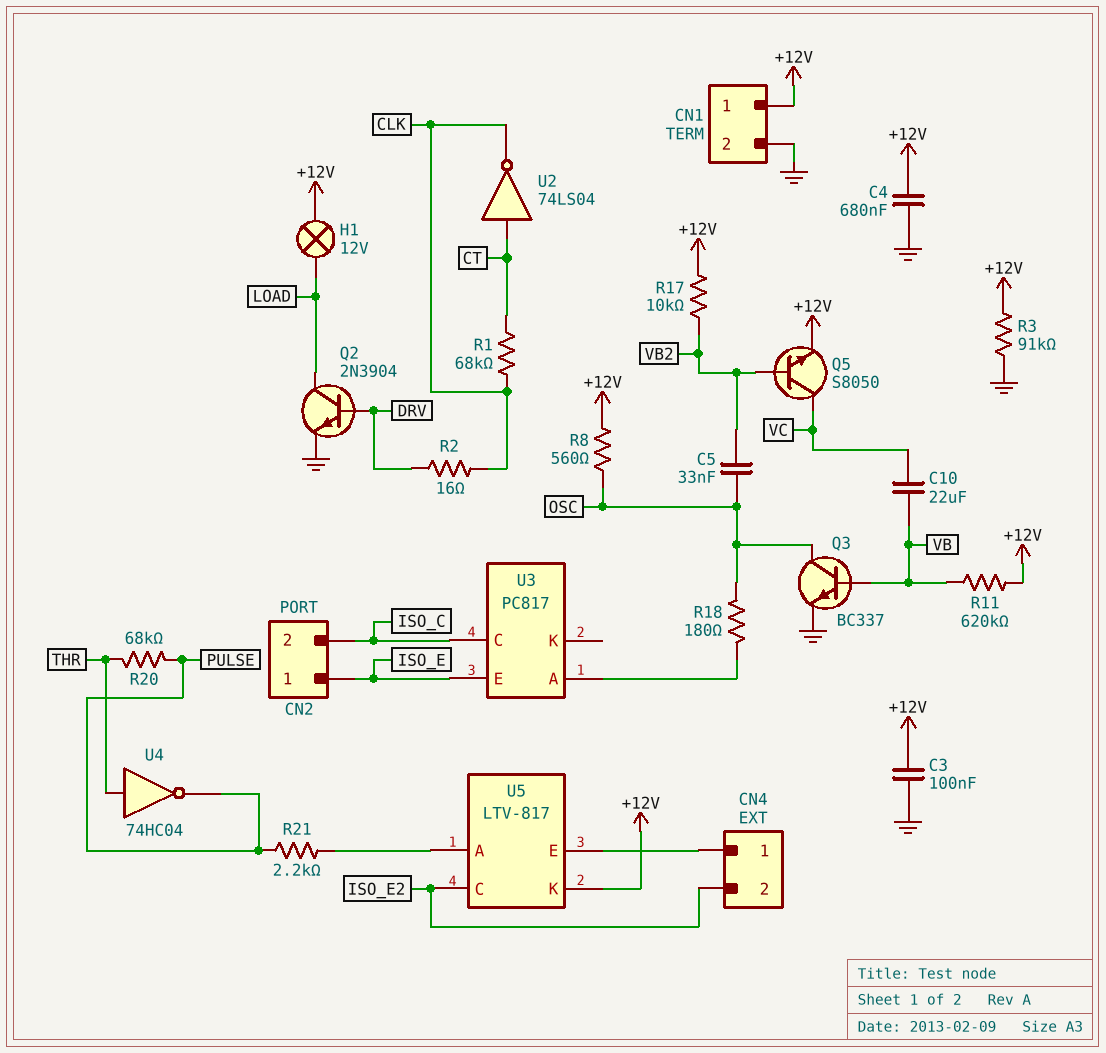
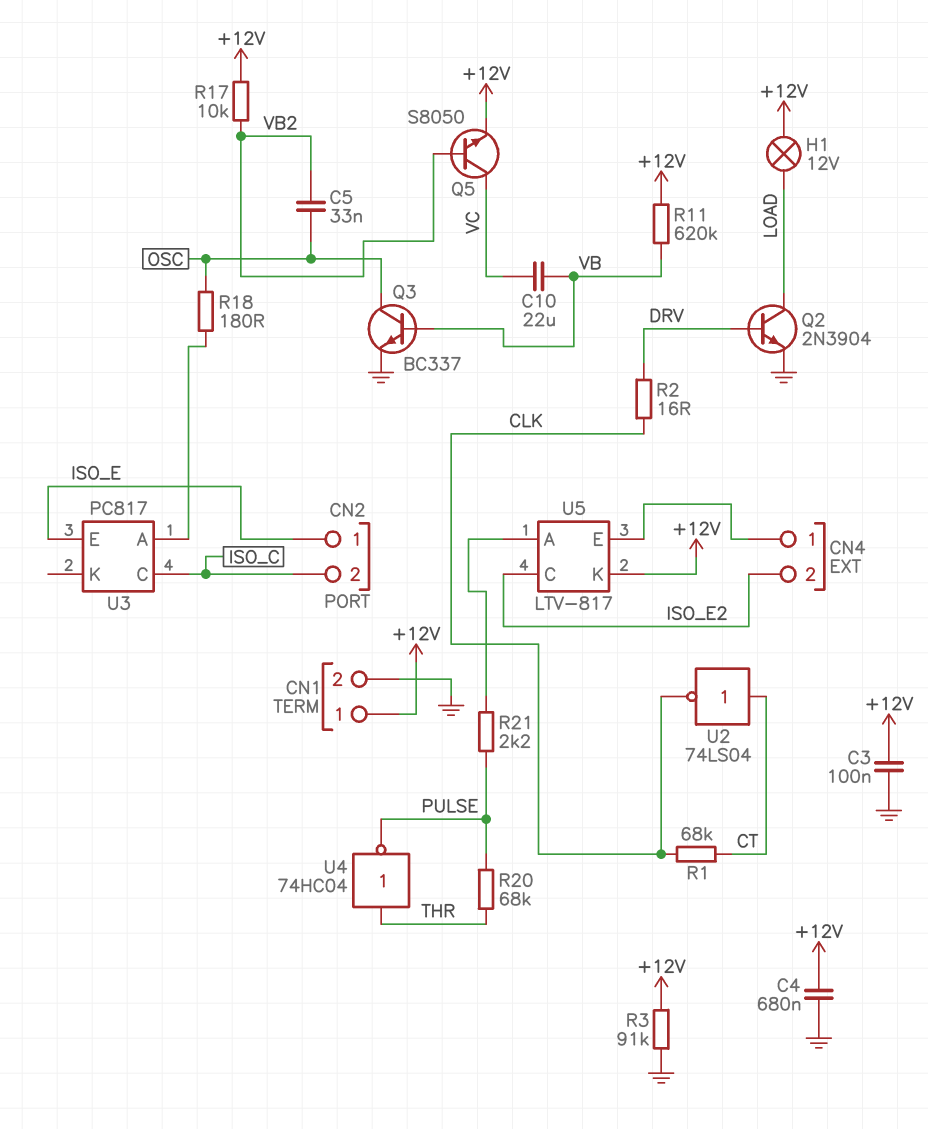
R8: 560 (+12V, OSC) -> none

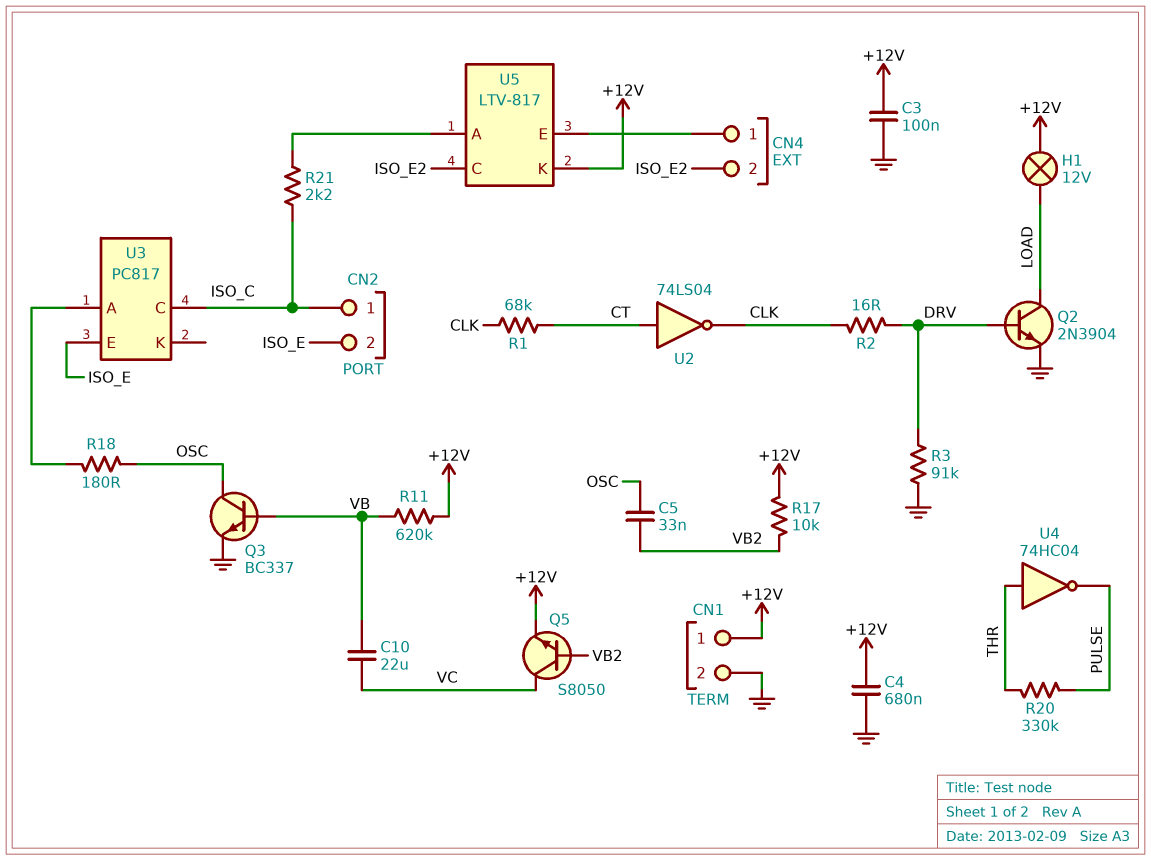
CN2 pin 1: ISO_E -> ISO_C
CN2 pin 2: ISO_C -> ISO_E
R3: 91k (+12V, GND) -> 91k (DRV, GND)
R20: 68k (PULSE, THR) -> 330k (PULSE, THR)
R21: 2.2k (PULSE, U5/A) -> 2.2k (ISO_C, U5/A)

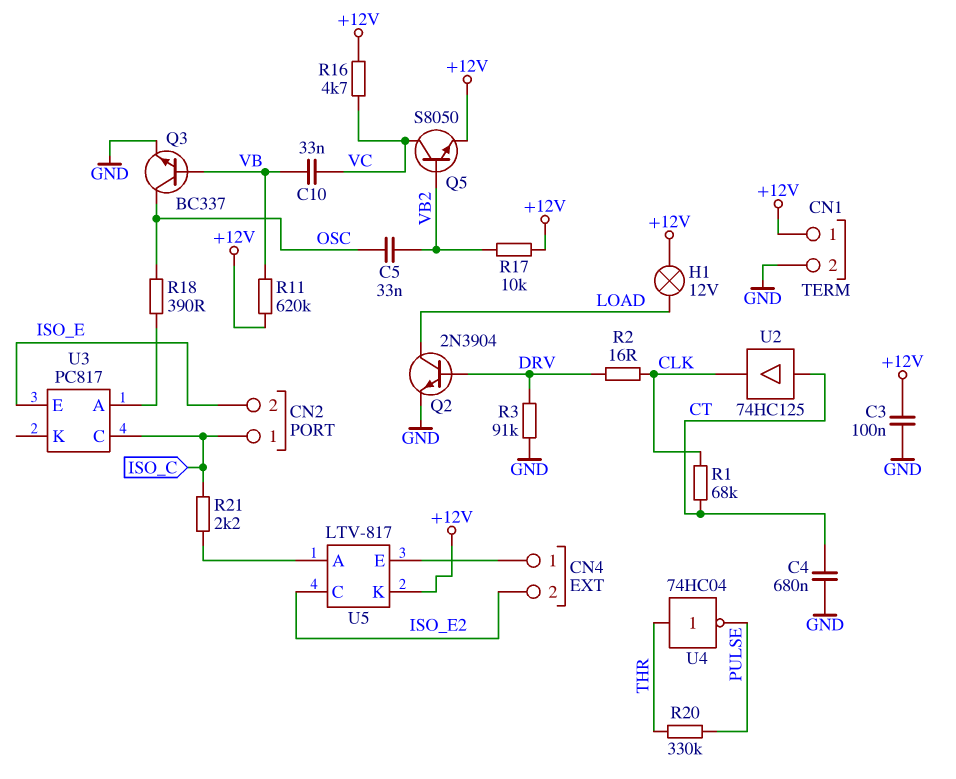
C4: 680nF (+12V, GND) -> 680nF (CT, GND)
C10: 22uF (VB, VC) -> 33nF (VB, VC)
R16: none -> 4.7k (+12V, VC)
R18: 180 (OSC, U3/A) -> 390 (OSC, U3/A)
U2: NOT 74LS04 (in CT, out CLK) -> buffer 74HC125 (in CT, out CLK)

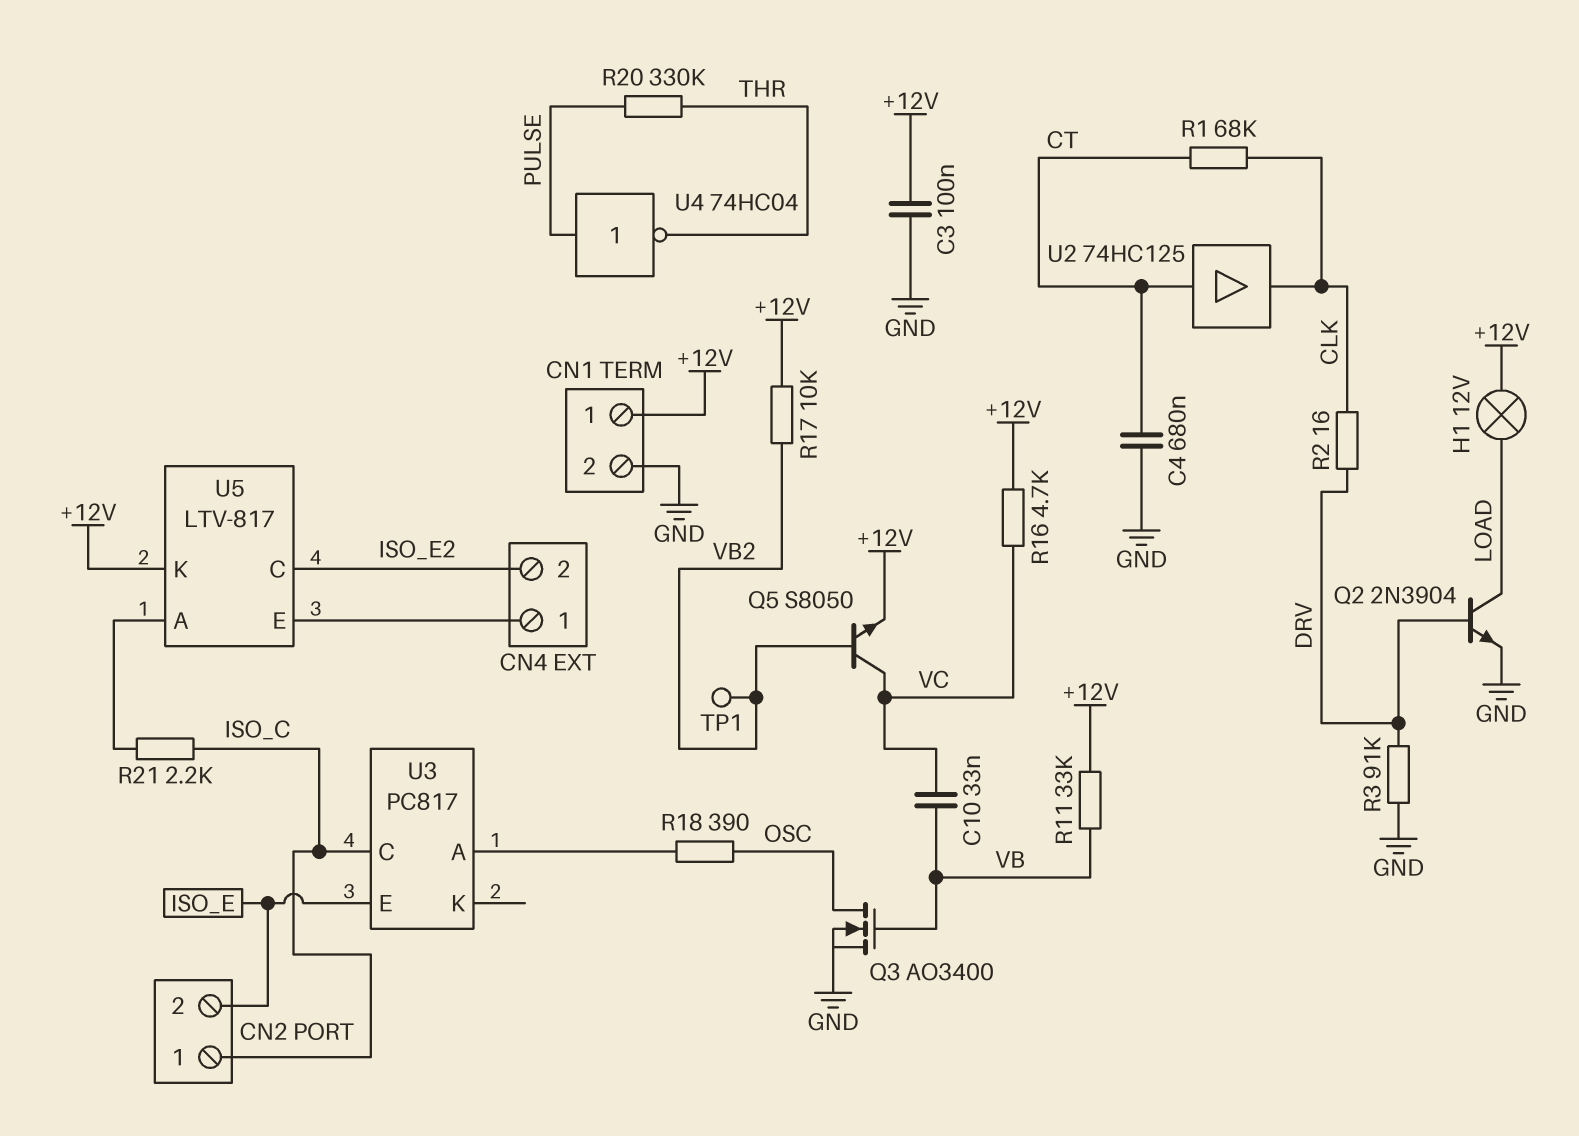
C5: 33nF (OSC, VB2) -> none
Q3: NPN BC337 (B VB, C OSC, E GND) -> NMOS AO3400 (G VB, D OSC, S GND)
R11: 620k (+12V, VB) -> 33k (+12V, VB)
TP1: none -> test point (VB2)
U4: NOT 74HC04 (in THR, out PULSE) -> NOT 74HC04 (in PULSE, out THR)

